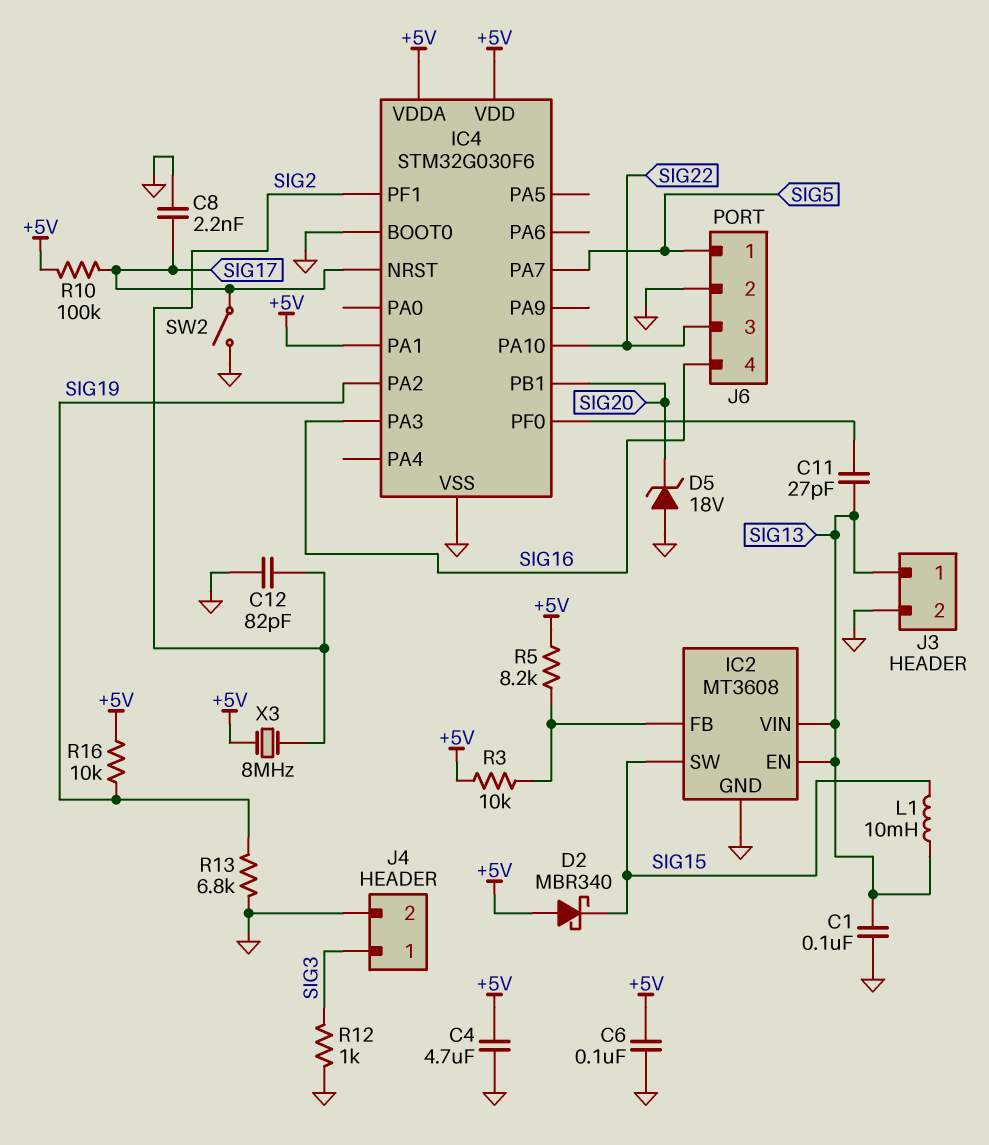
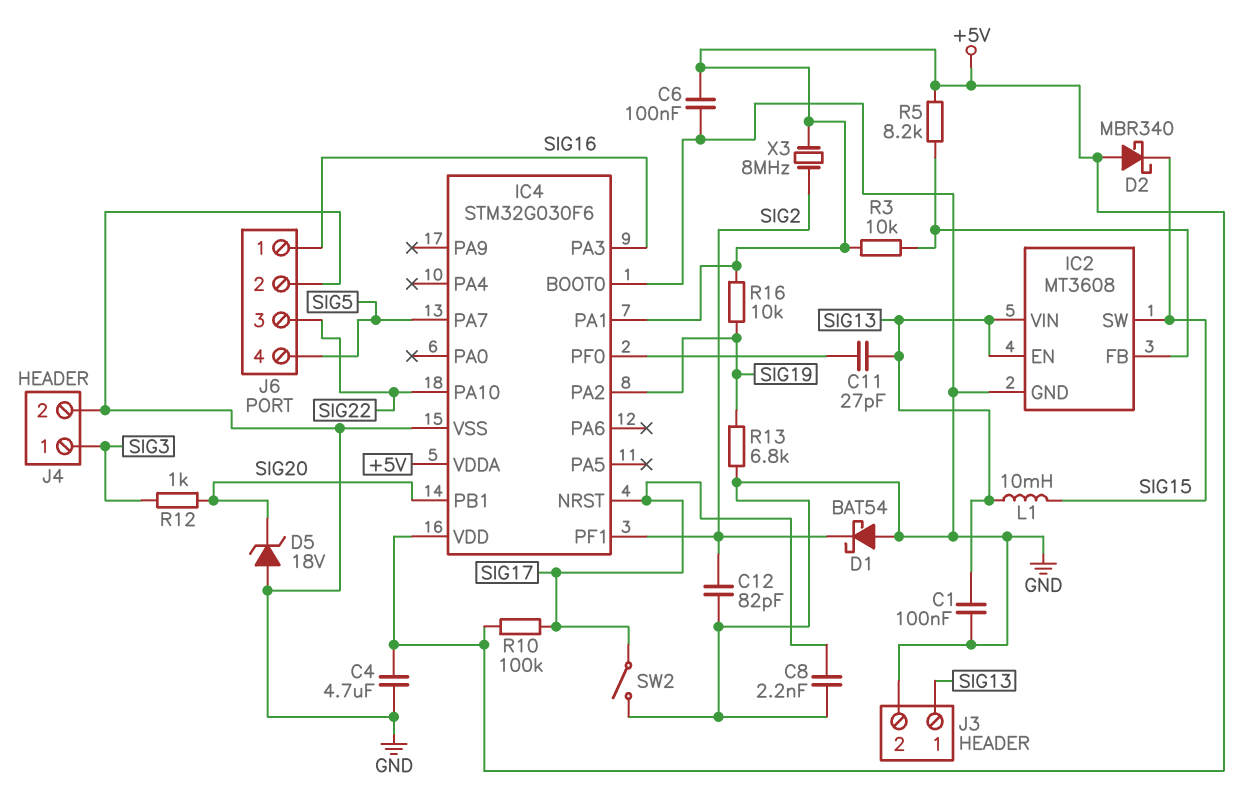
D1: none -> schottky BAT54 (A GND, K SIG2)
J6 pin 1: SIG5 -> SIG16
J6 pin 4: SIG16 -> SIG5
R12: 1k (GND, SIG3) -> 1k (SIG3, SIG20)

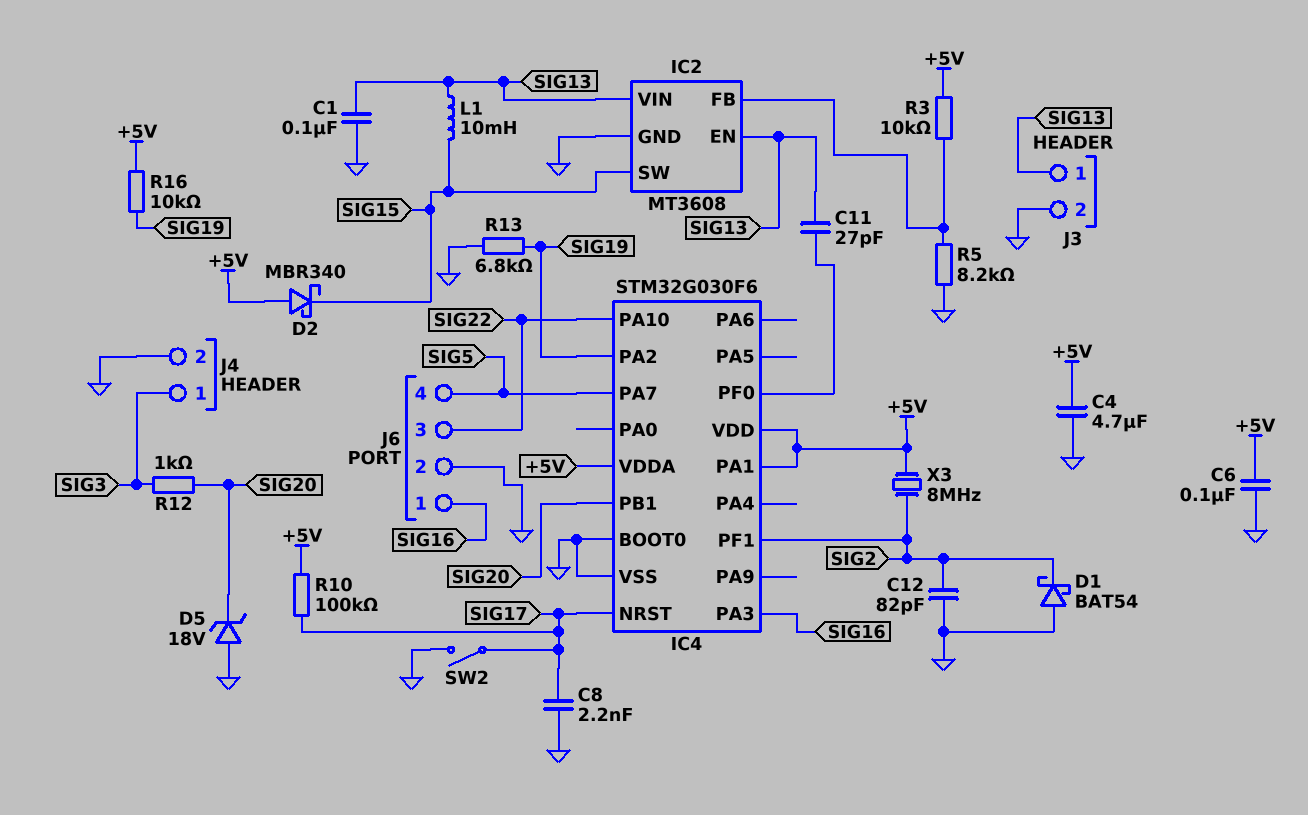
R5: 8.2k (+5V, IC2/FB) -> 8.2k (GND, IC2/FB)

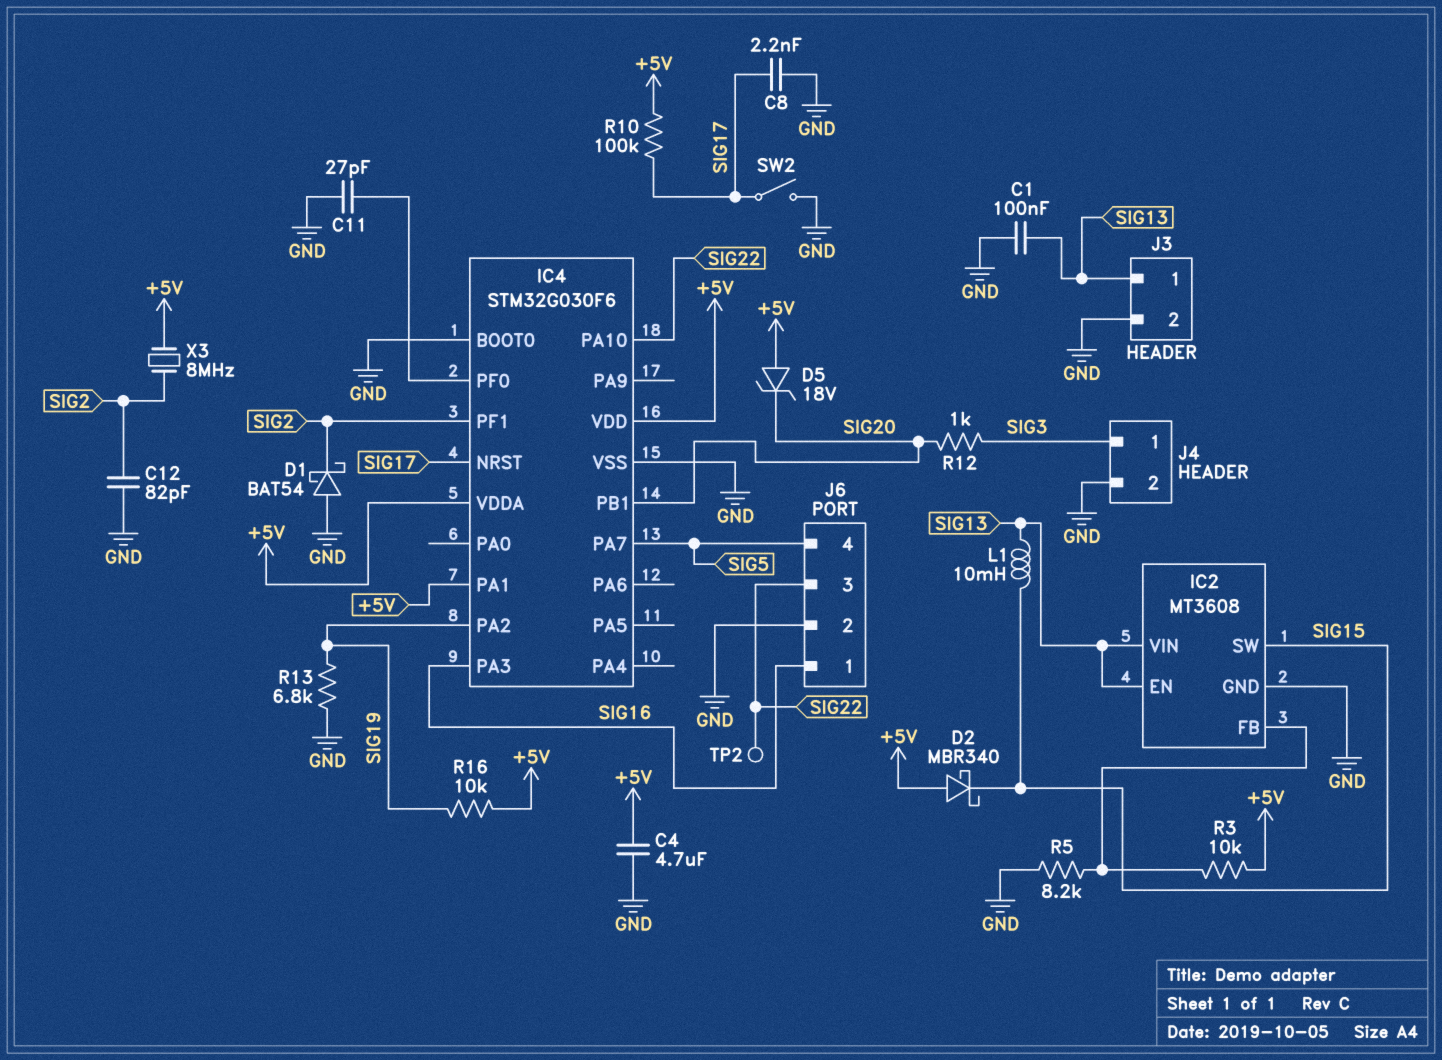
C6: 100nF (+5V, GND) -> none
C11: 27pF (IC4/PF0, SIG13) -> 27pF (GND, IC4/PF0)
D5: zener 18V (A GND, K SIG20) -> zener 18V (A +5V, K SIG20)
TP2: none -> test point (SIG22)

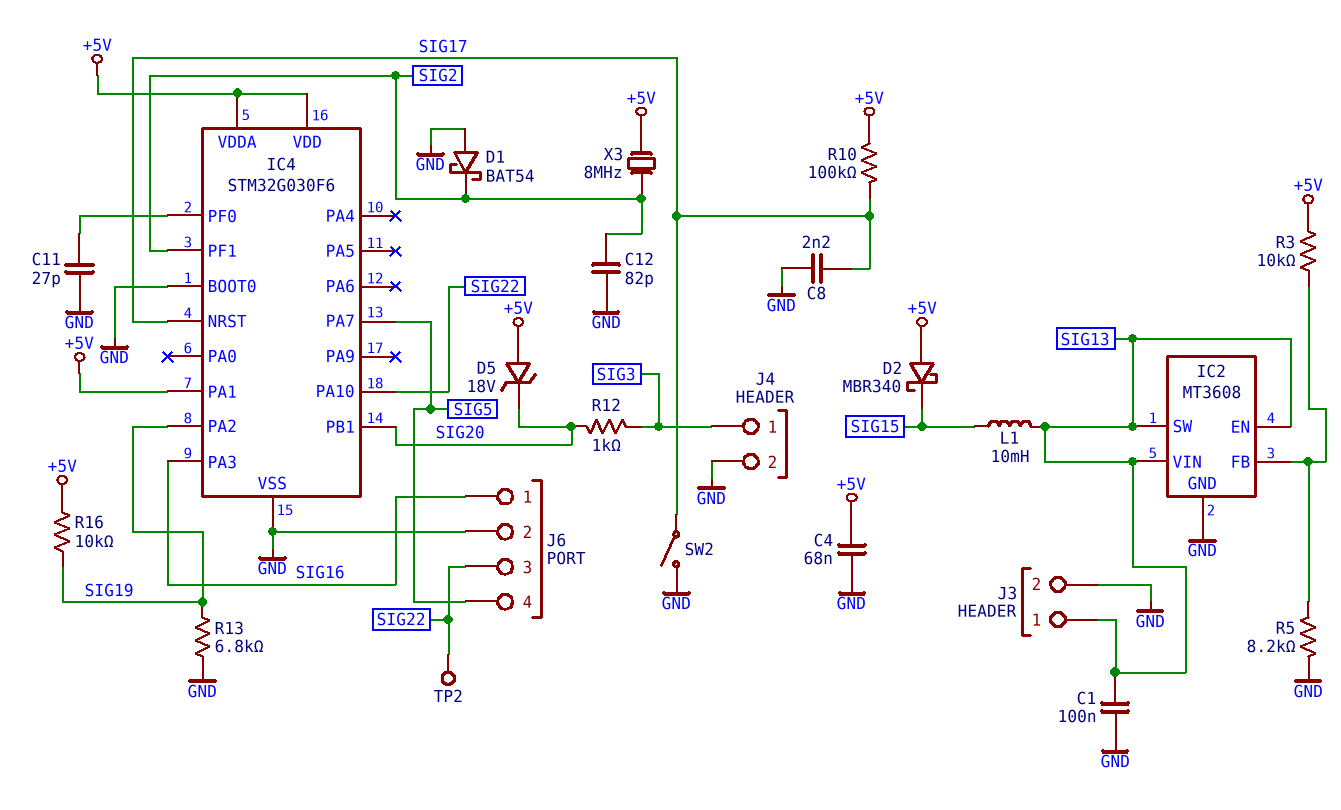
C4: 4.7uF (+5V, GND) -> 68nF (+5V, GND)
IC2 pin SW: SIG15 -> SIG13

